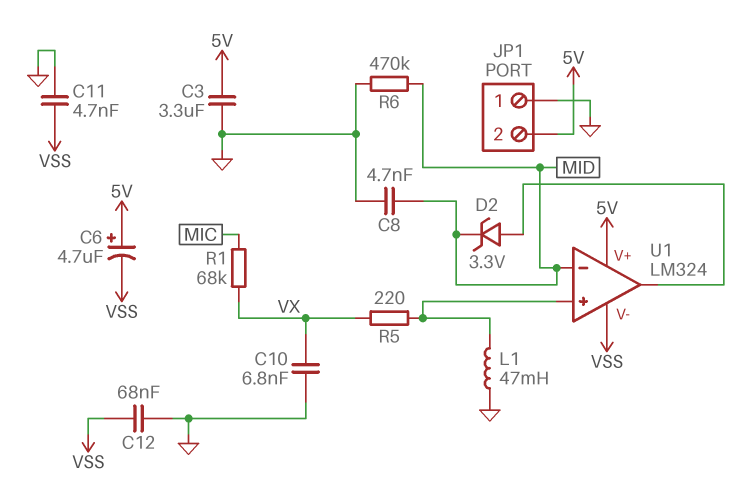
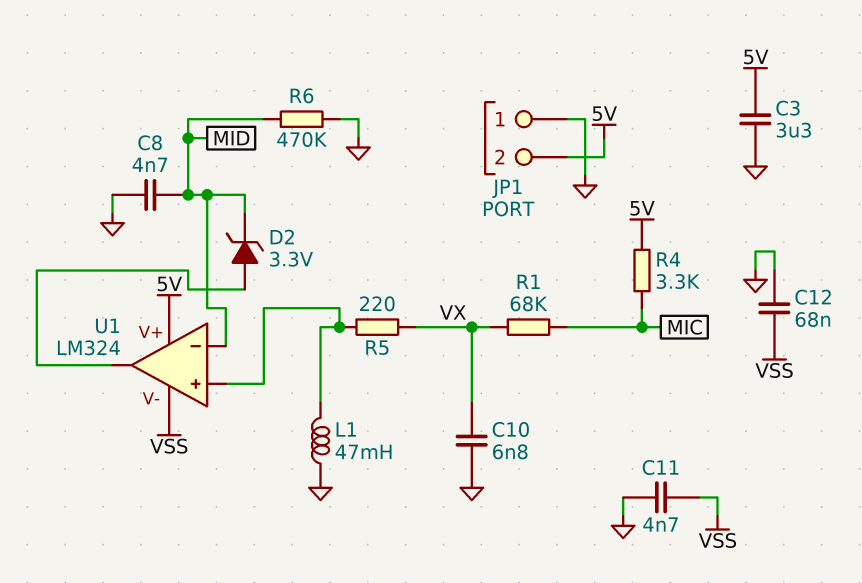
C6: 4.7uF (plus 5V, minus VSS) -> none
R4: none -> 3.3k (5V, MIC)

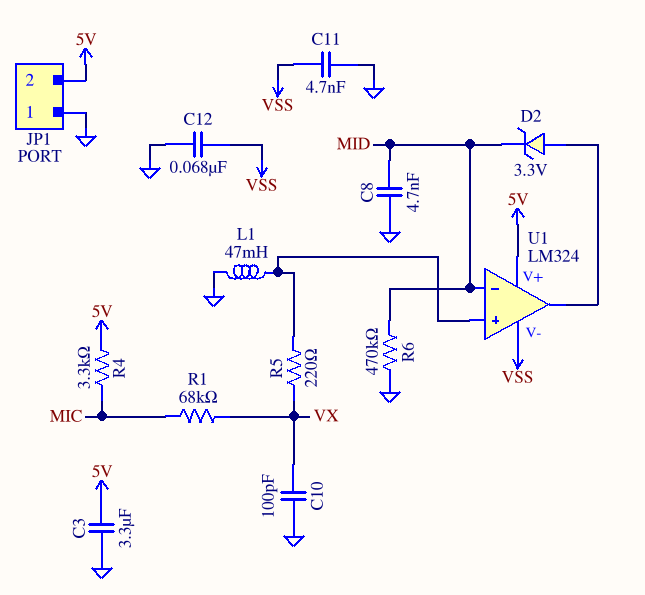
C10: 6.8nF (GND, VX) -> 100pF (GND, VX)

